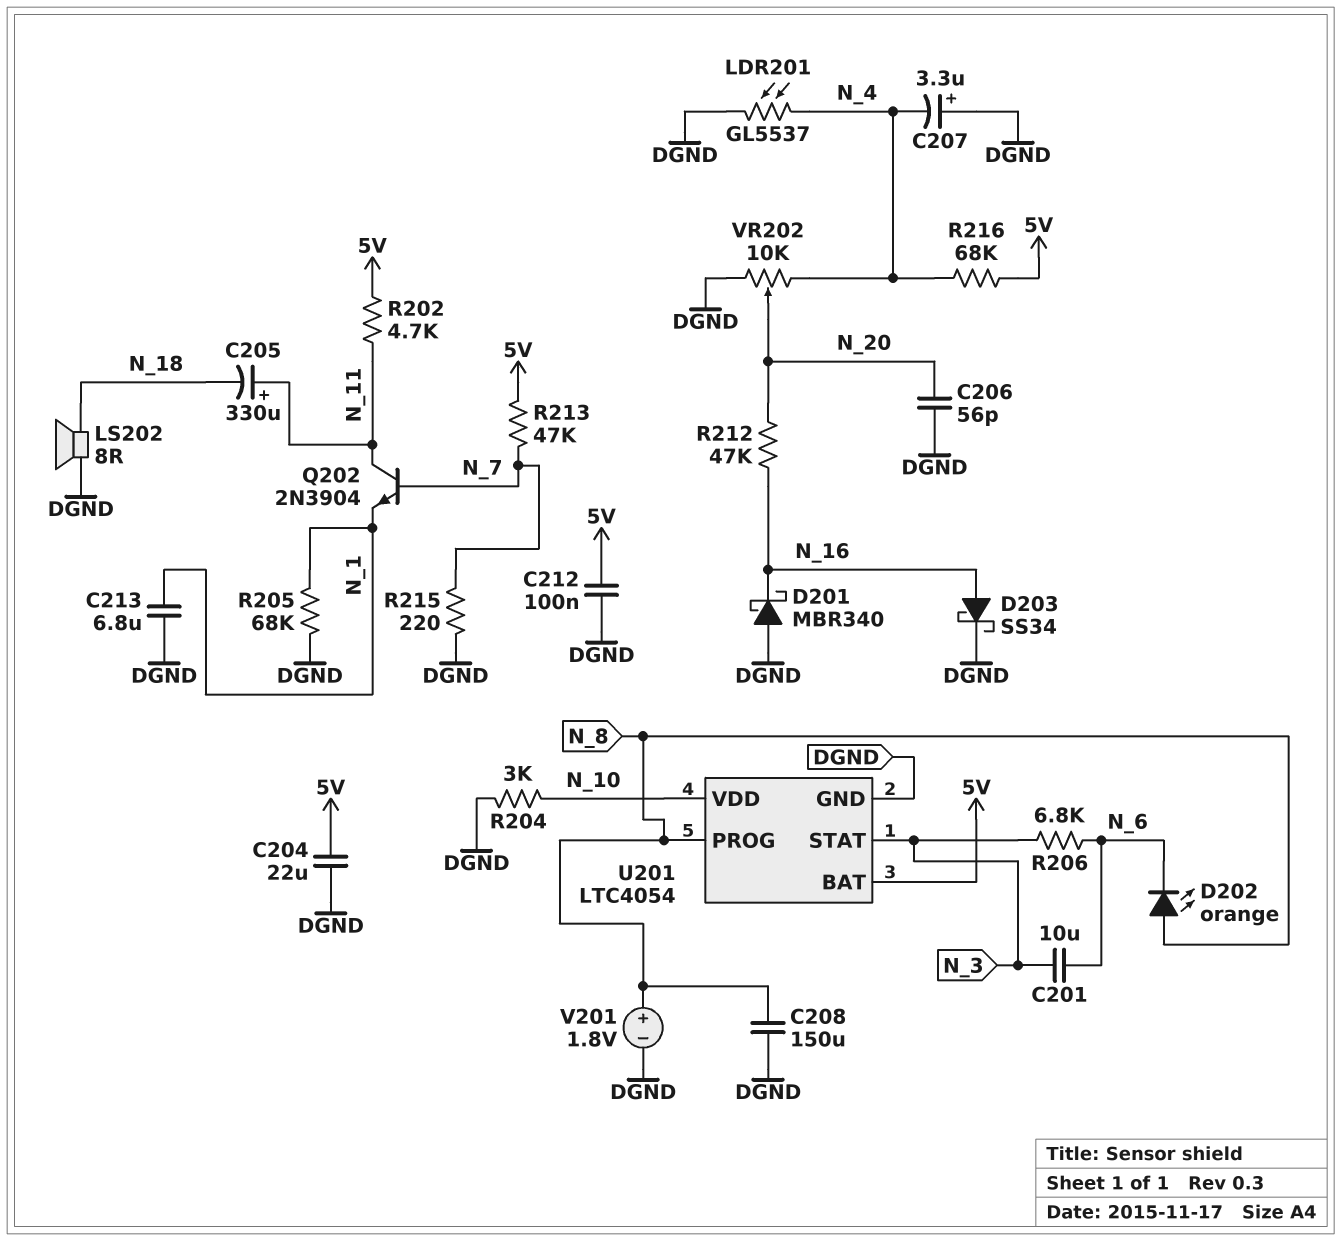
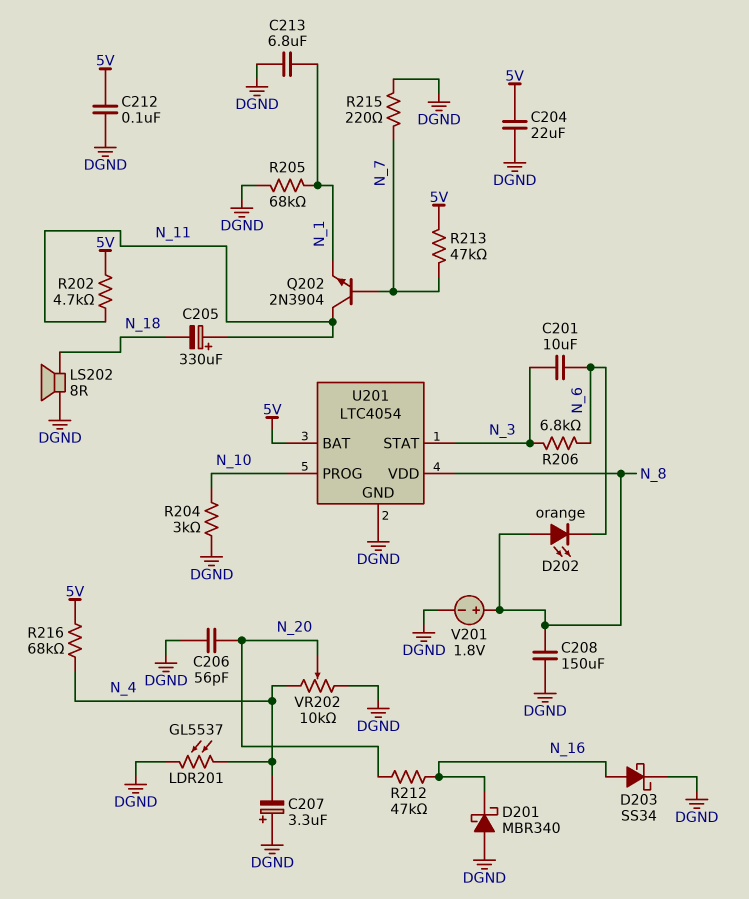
U201 pin PROG: N_8 -> N_10
U201 pin VDD: N_10 -> N_8

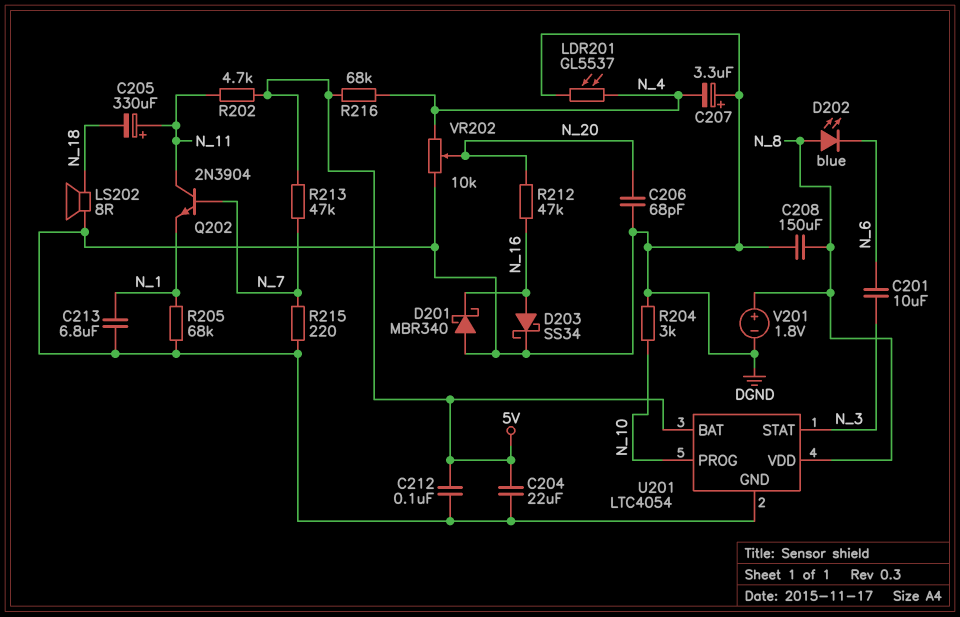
C206: 56pF (DGND, N_20) -> 68pF (DGND, N_20)
D202: LED orange (A N_8, K N_6) -> LED blue (A N_8, K N_6)
R206: 6.8k (N_3, N_6) -> none

